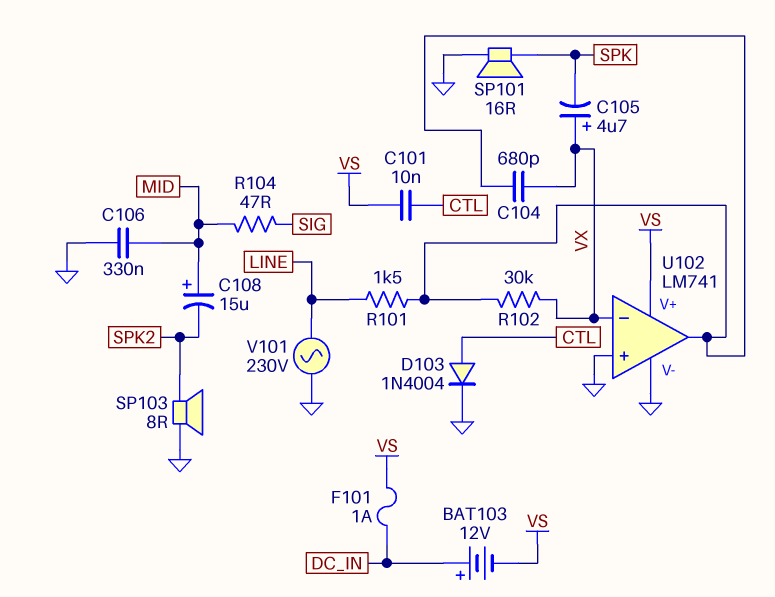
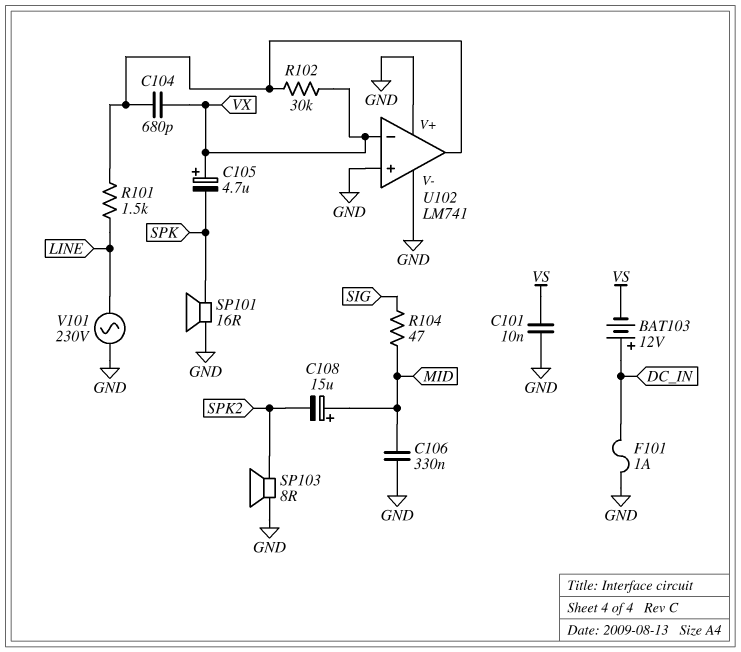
C101: 10nF (CTL, VS) -> 10nF (GND, VS)
D103: diode 1N4004 (A CTL, K GND) -> none
F101: 1A (DC_IN, VS) -> 1A (DC_IN, GND)
U102 pin V+: VS -> GND

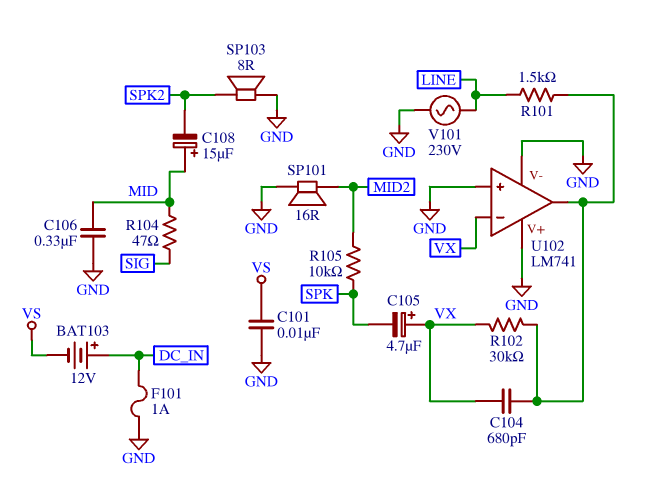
R105: none -> 10k (MID2, SPK)
SP101: speaker 16R (GND, SPK) -> speaker 16R (GND, MID2)

